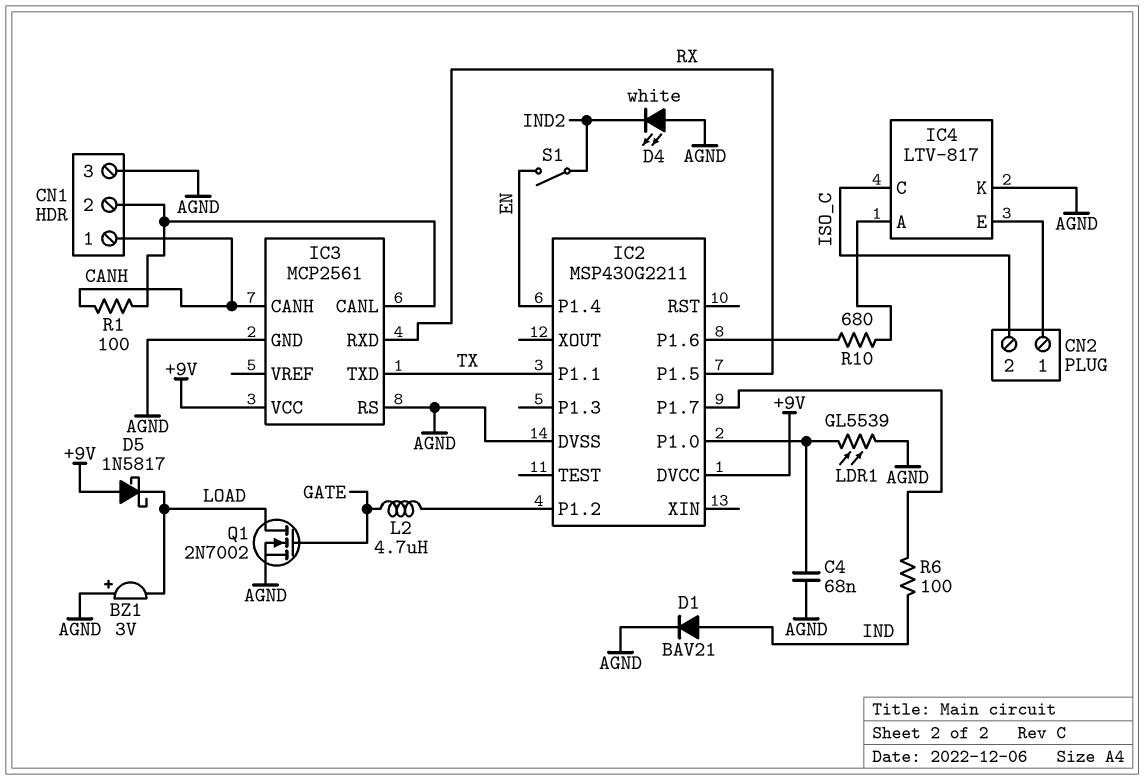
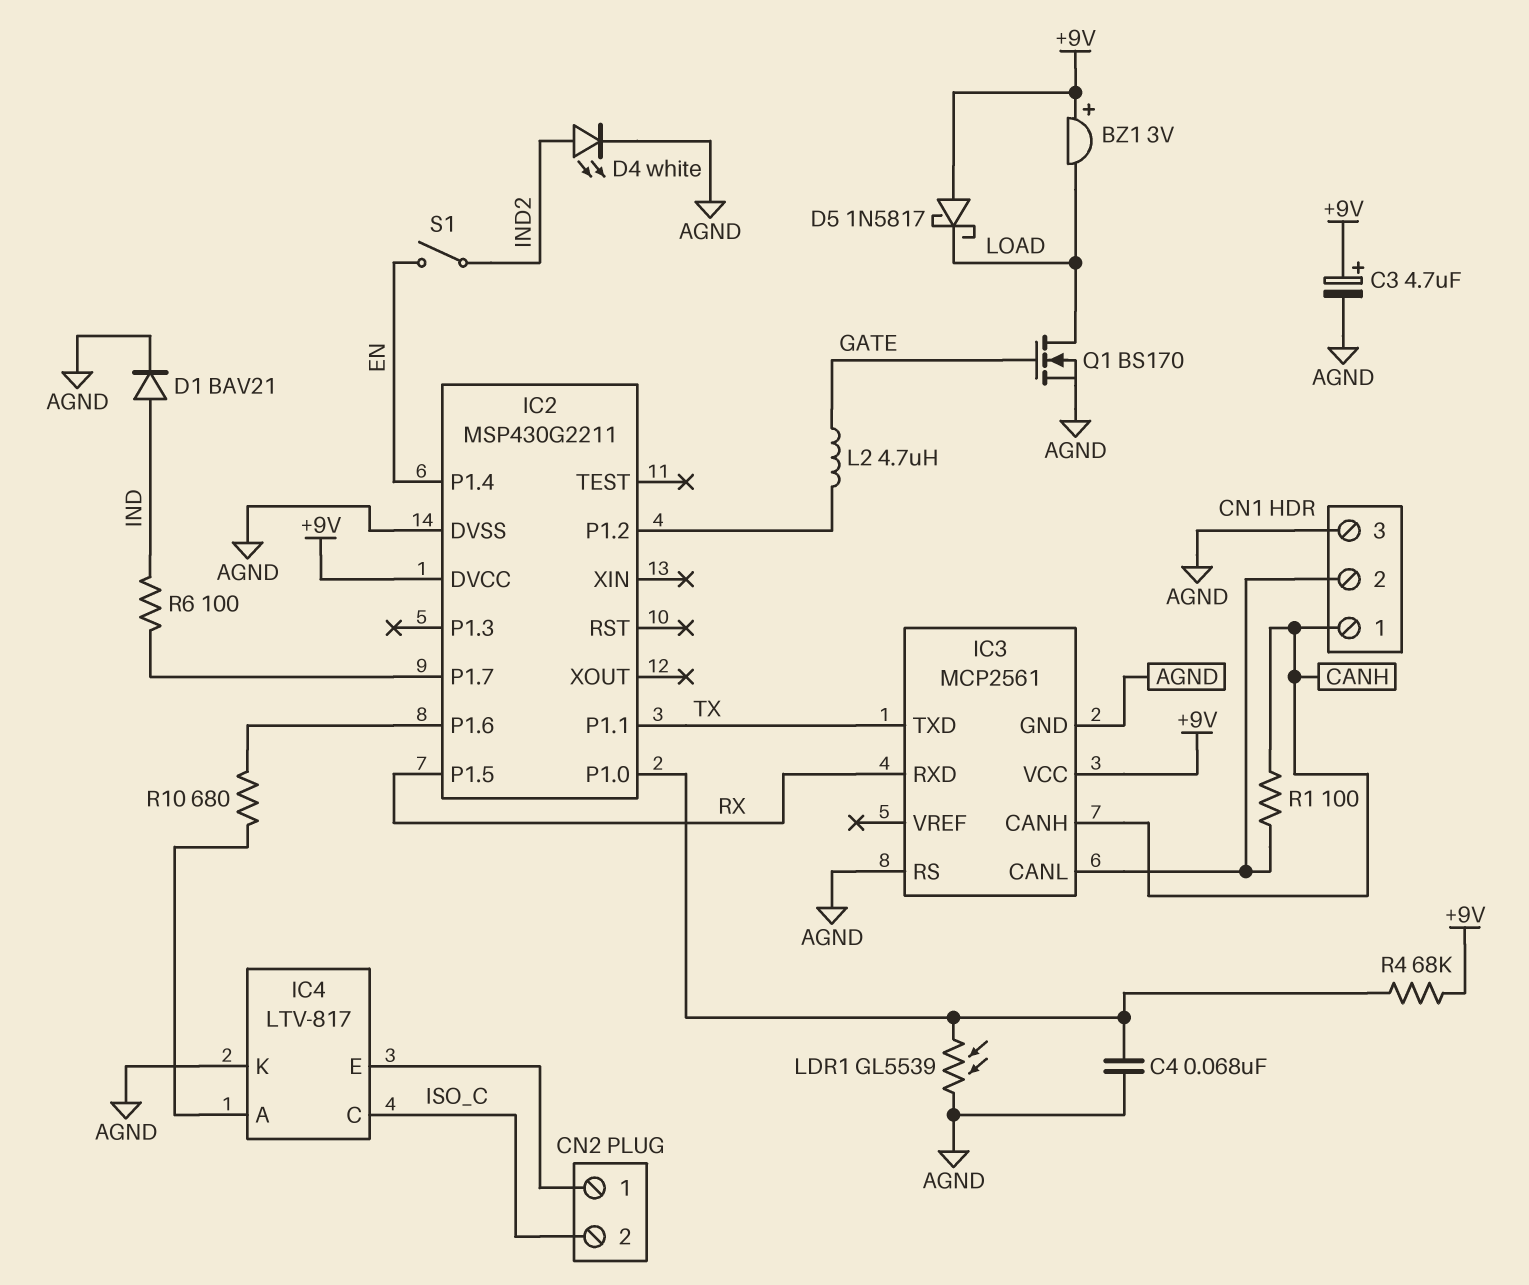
BZ1: buzzer 3V (plus AGND, minus LOAD) -> buzzer 3V (plus +9V, minus LOAD)
C3: none -> 4.7uF (plus +9V, minus AGND)
D4: LED white (A AGND, K IND2) -> LED white (A IND2, K AGND)
Q1: NMOS 2N7002 (G GATE, D LOAD, S AGND) -> NMOS BS170 (G GATE, D LOAD, S AGND)
R4: none -> 68k (+9V, IC2/P1.0)

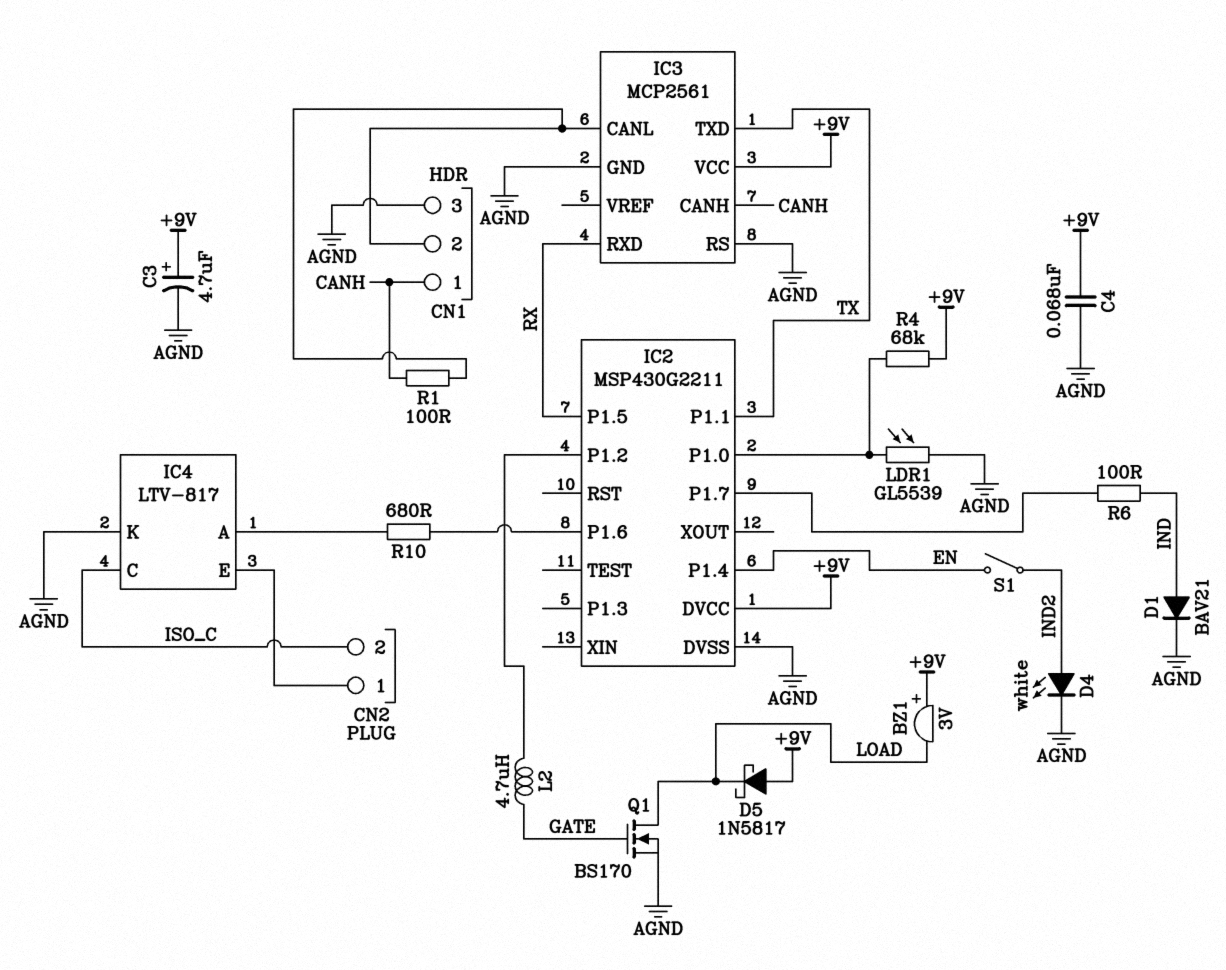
C4: 68nF (AGND, IC2/P1.0) -> 68nF (+9V, AGND)

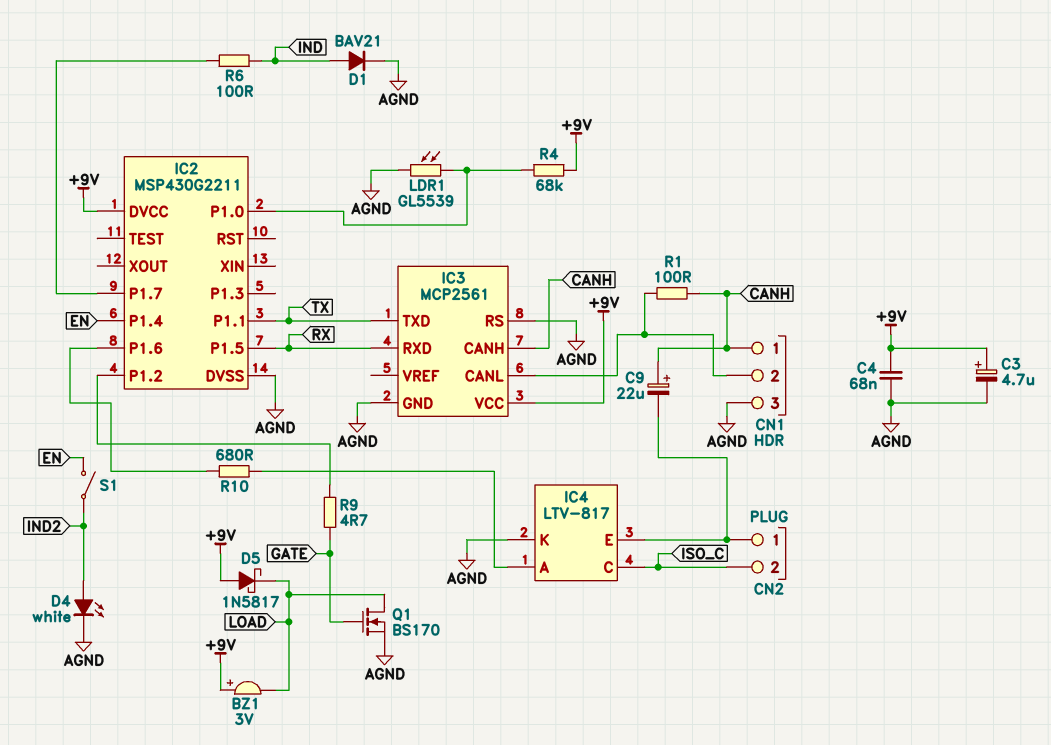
C9: none -> 22uF (plus CANH, minus CN2/1)
L2: 4.7uH (GATE, IC2/P1.2) -> none
R9: none -> 4.7 (GATE, IC2/P1.2)

